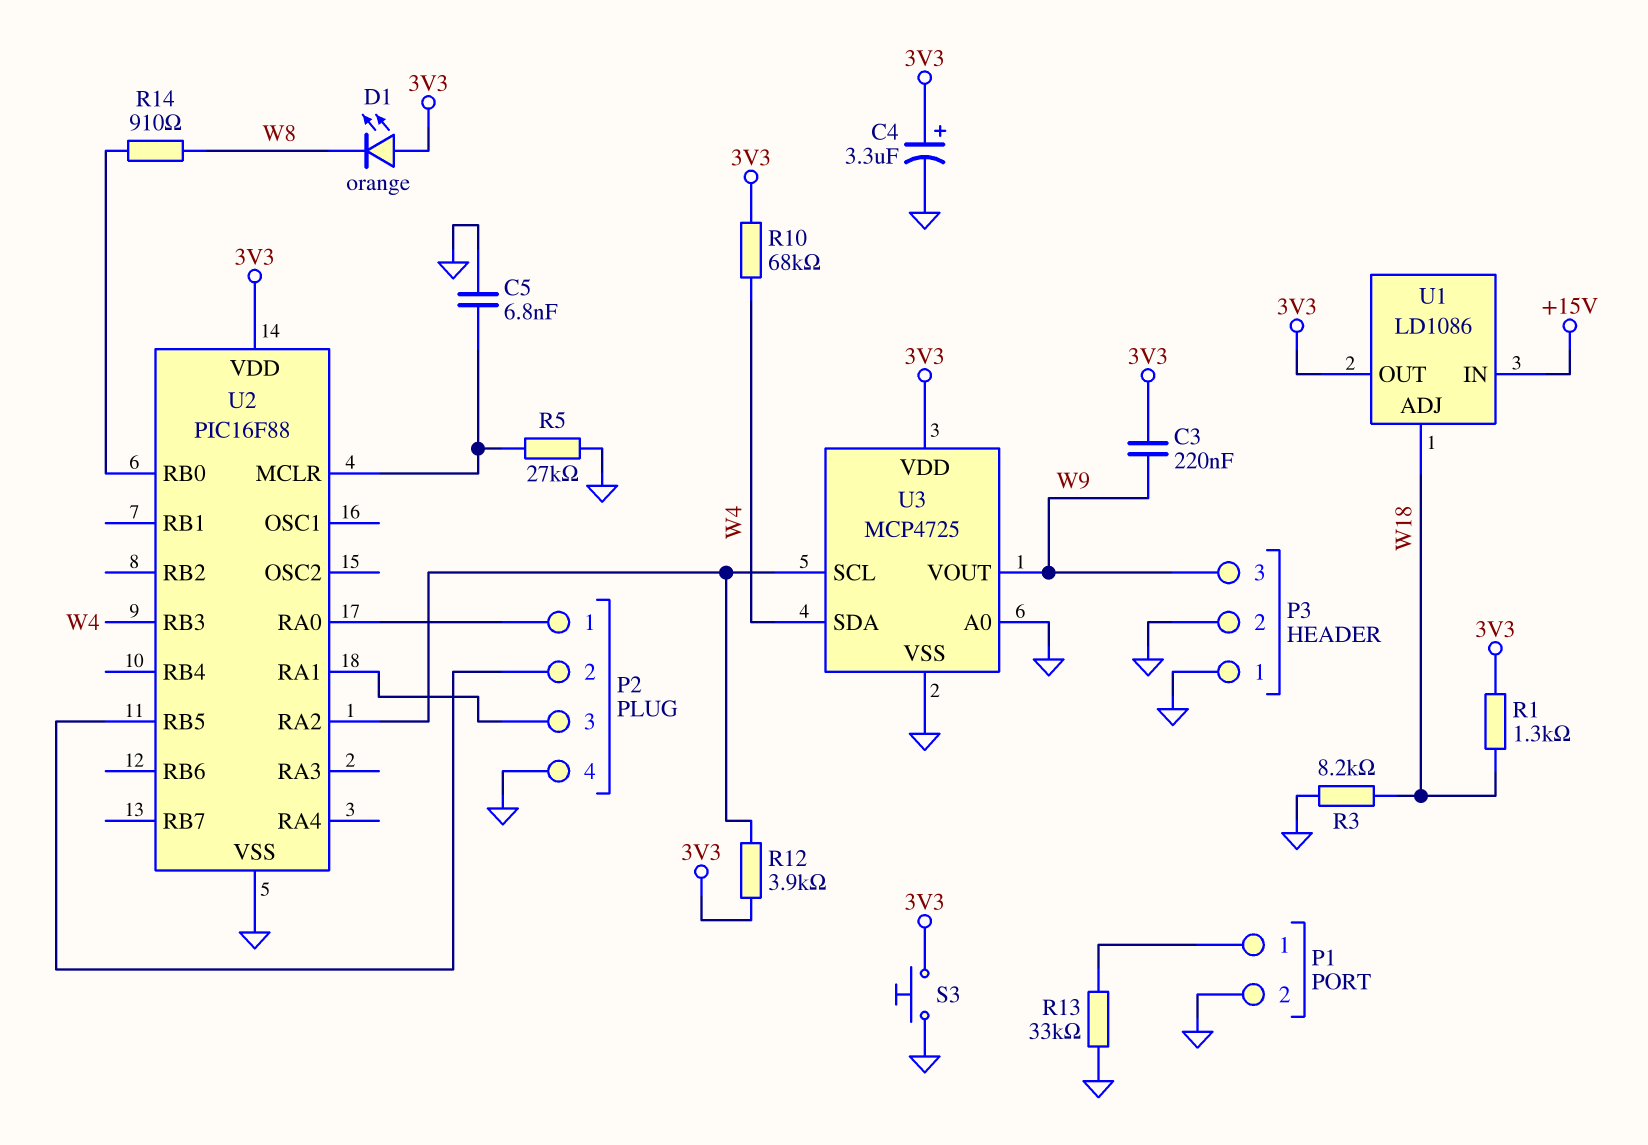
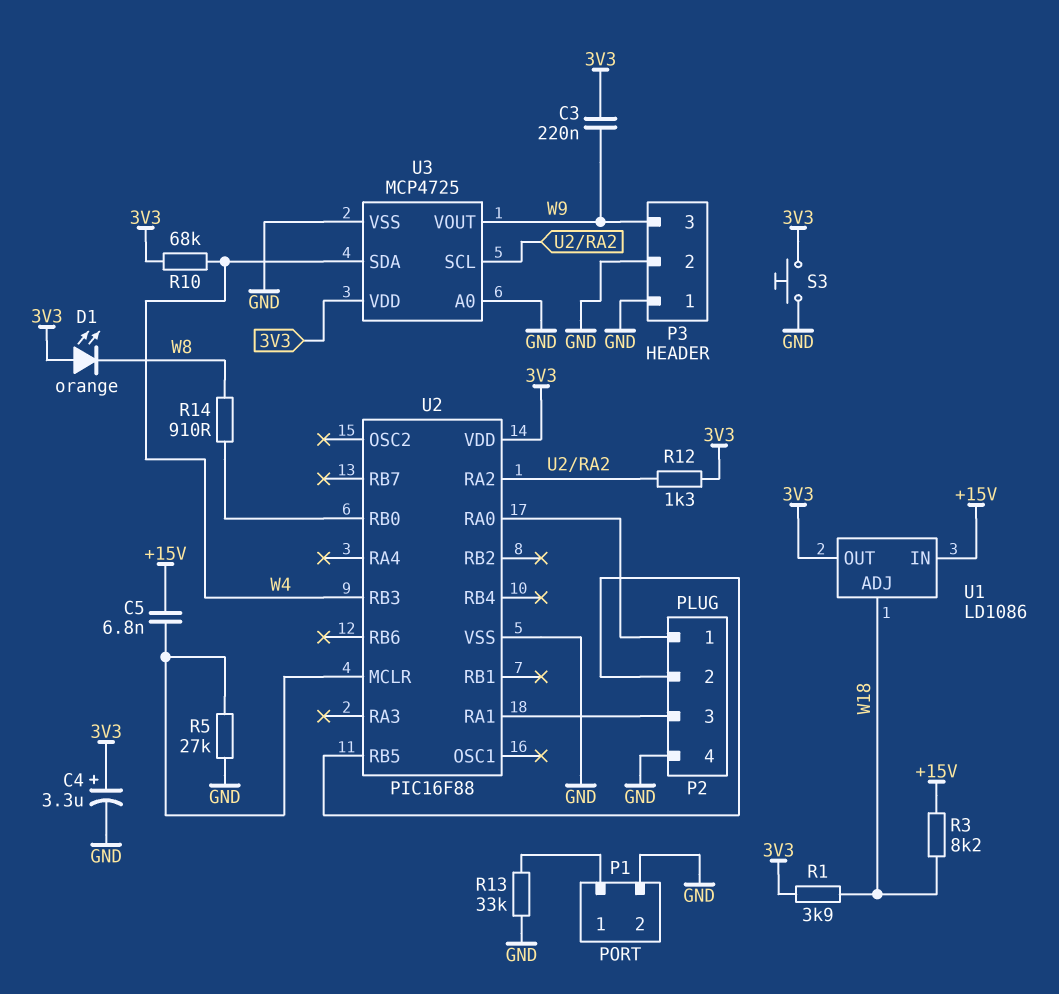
C5: 6.8nF (GND, U2/MCLR) -> 6.8nF (+15V, U2/MCLR)
R1: 1.3k (3V3, W18) -> 3.9k (3V3, W18)
R3: 8.2k (GND, W18) -> 8.2k (+15V, W18)
R12: 3.9k (3V3, U2/RA2) -> 1.3k (3V3, U2/RA2)

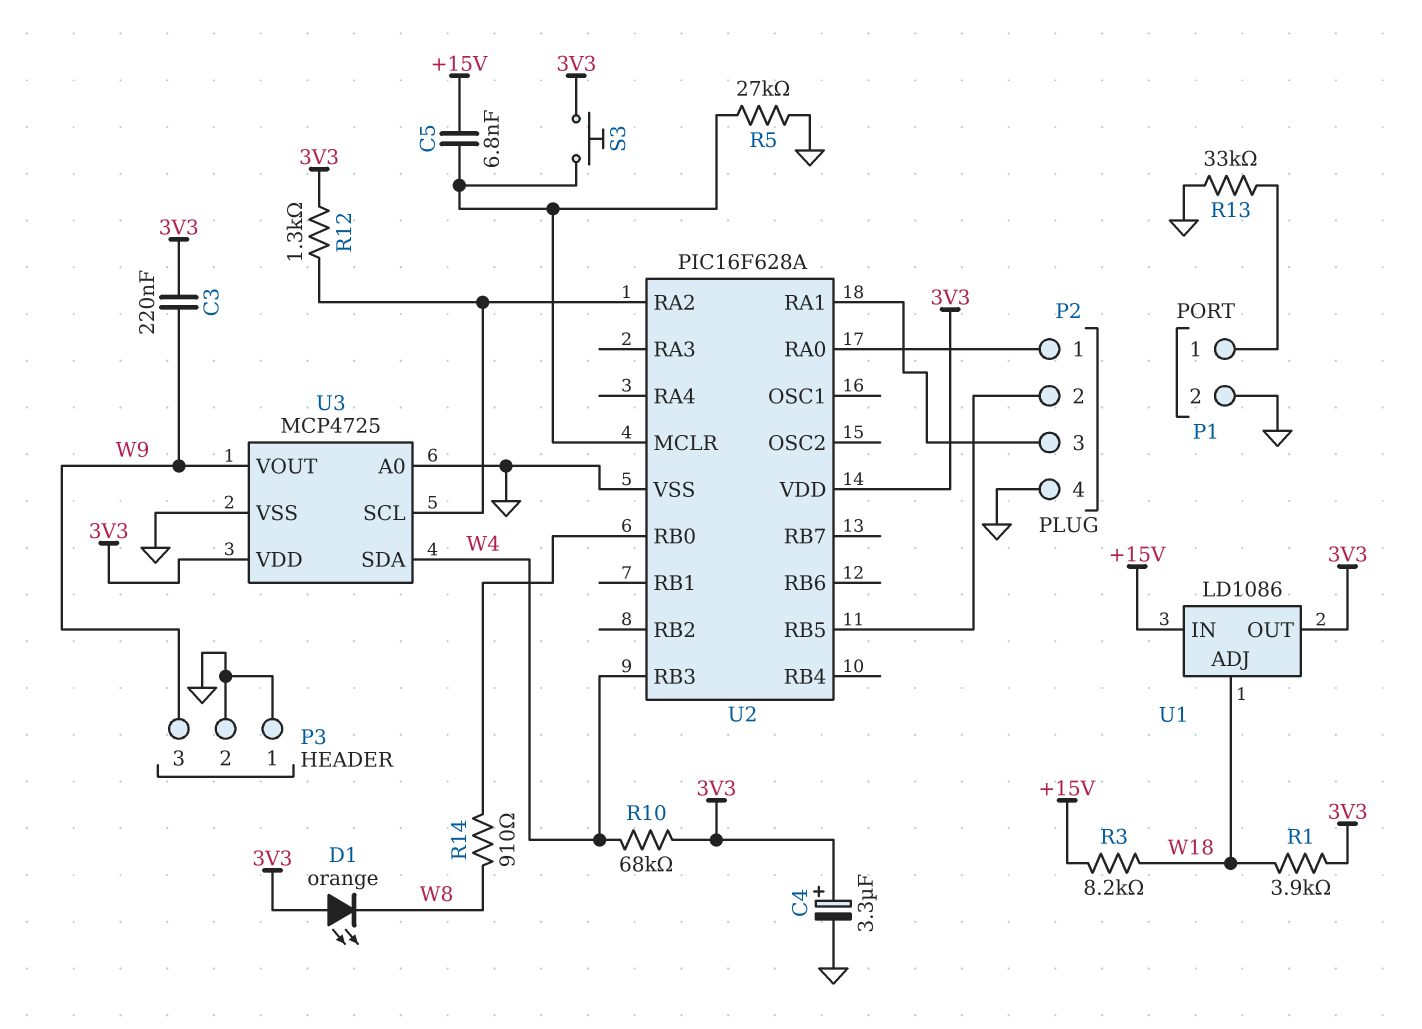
S3: button (3V3, GND) -> button (3V3, U2/MCLR)
U2: PIC16F88 -> PIC16F628A

